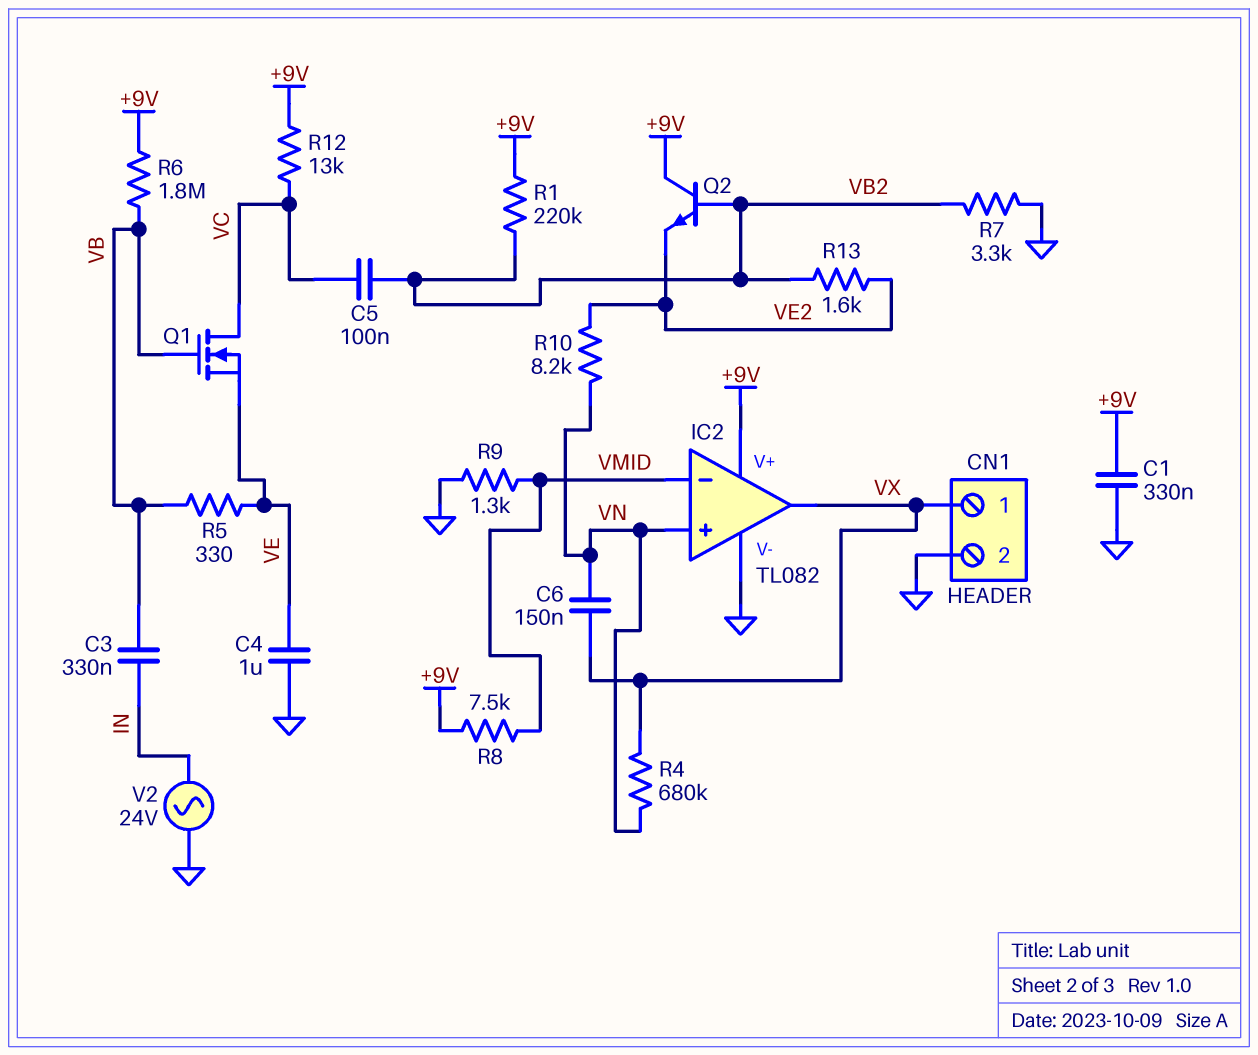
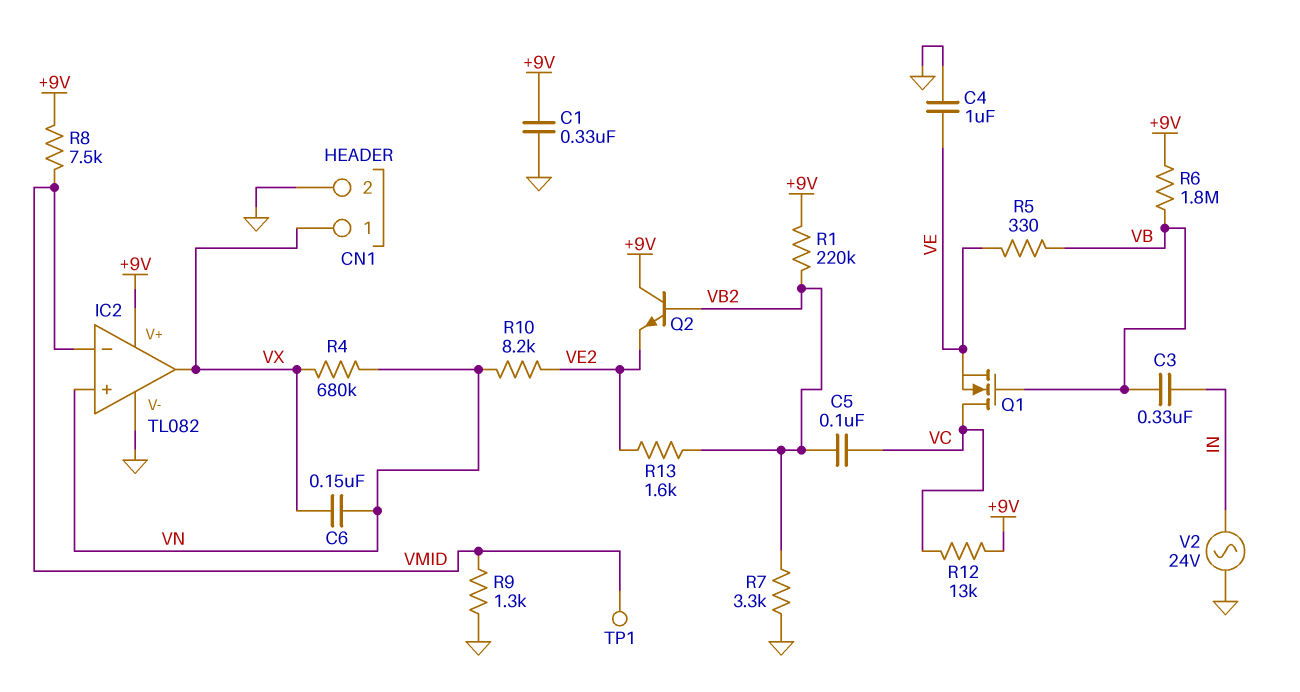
TP1: none -> test point (VMID)

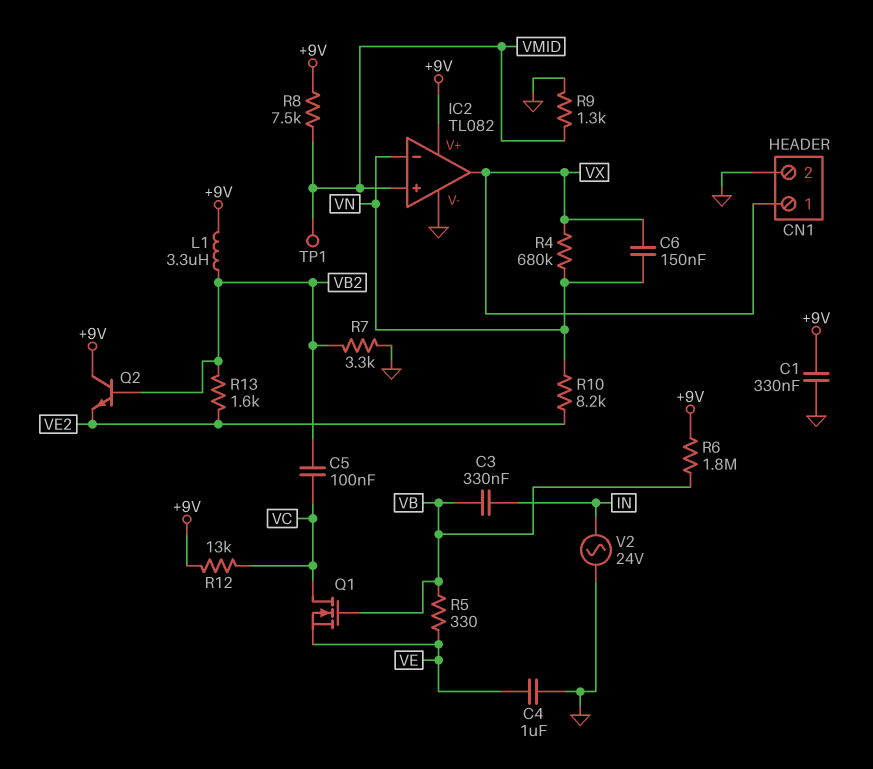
IC2 pin in+: VN -> VMID
IC2 pin in-: VMID -> VN
L1: none -> 3.3uH (+9V, VB2)
R1: 220k (+9V, VB2) -> none

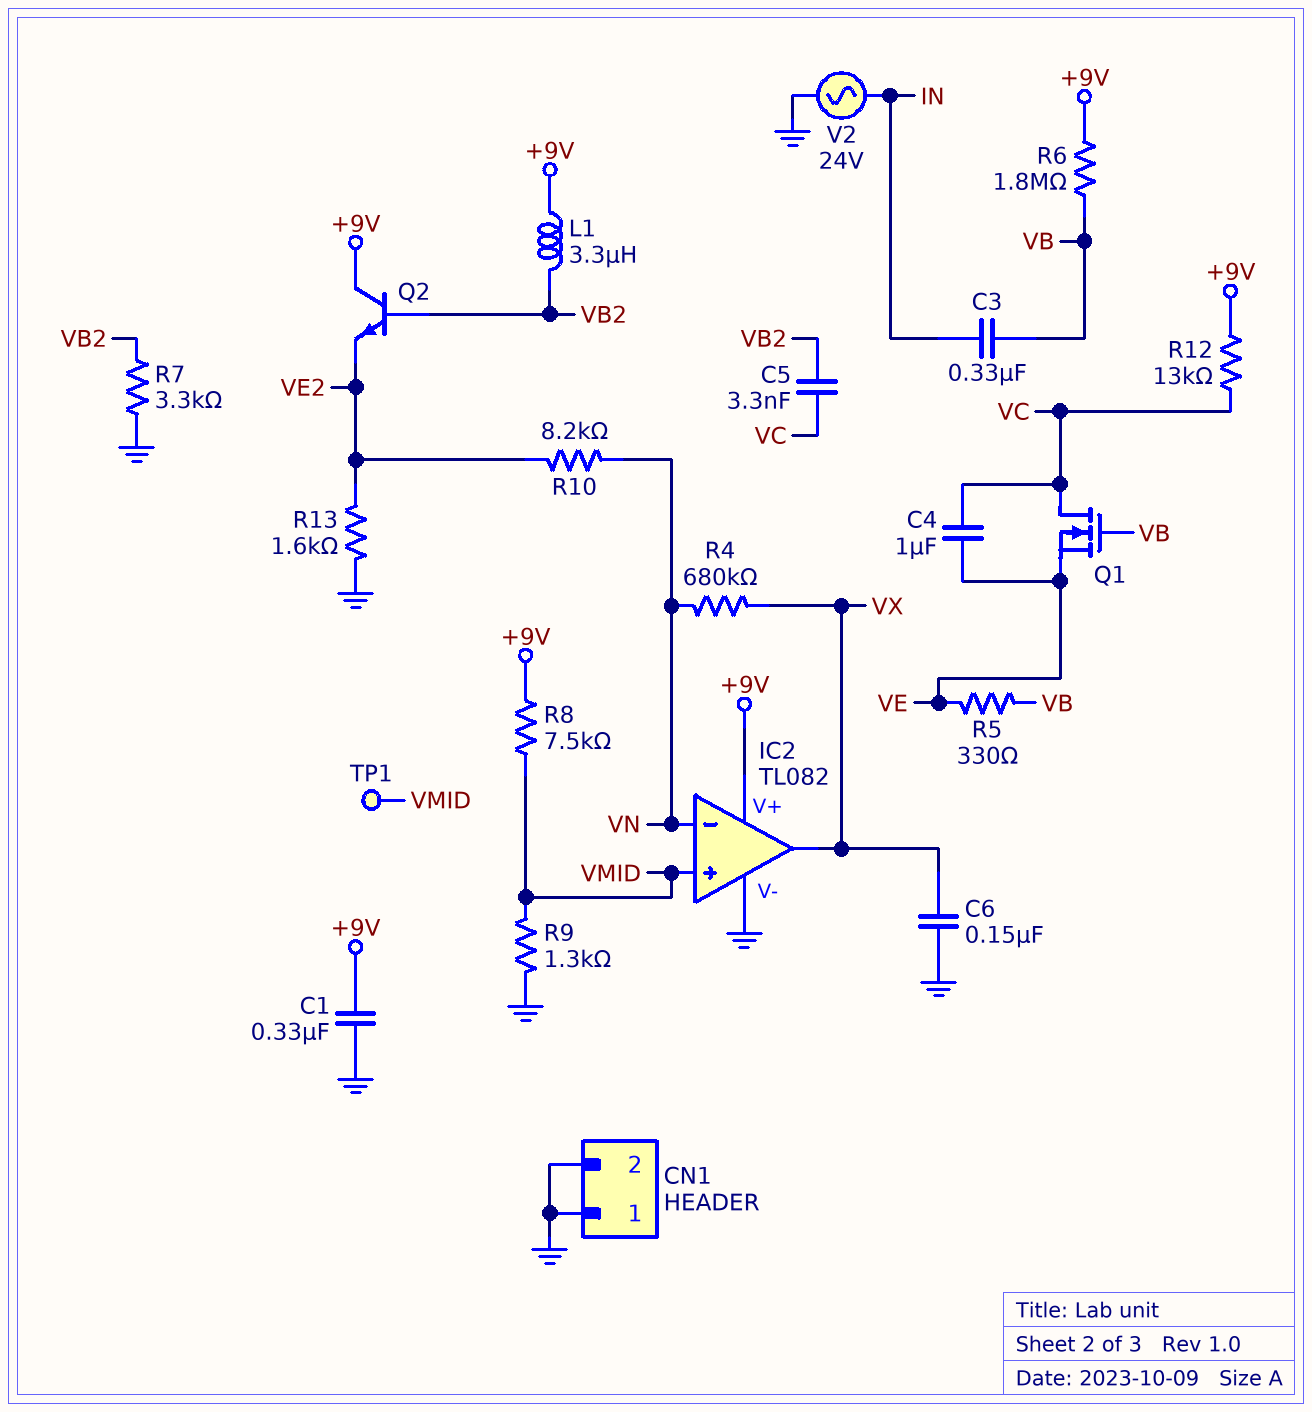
C4: 1uF (GND, VE) -> 1uF (VC, VE)
C5: 100nF (VB2, VC) -> 3.3nF (VB2, VC)
C6: 150nF (VN, VX) -> 150nF (GND, VX)
CN1 pin 1: VX -> GND
R13: 1.6k (VB2, VE2) -> 1.6k (GND, VE2)

